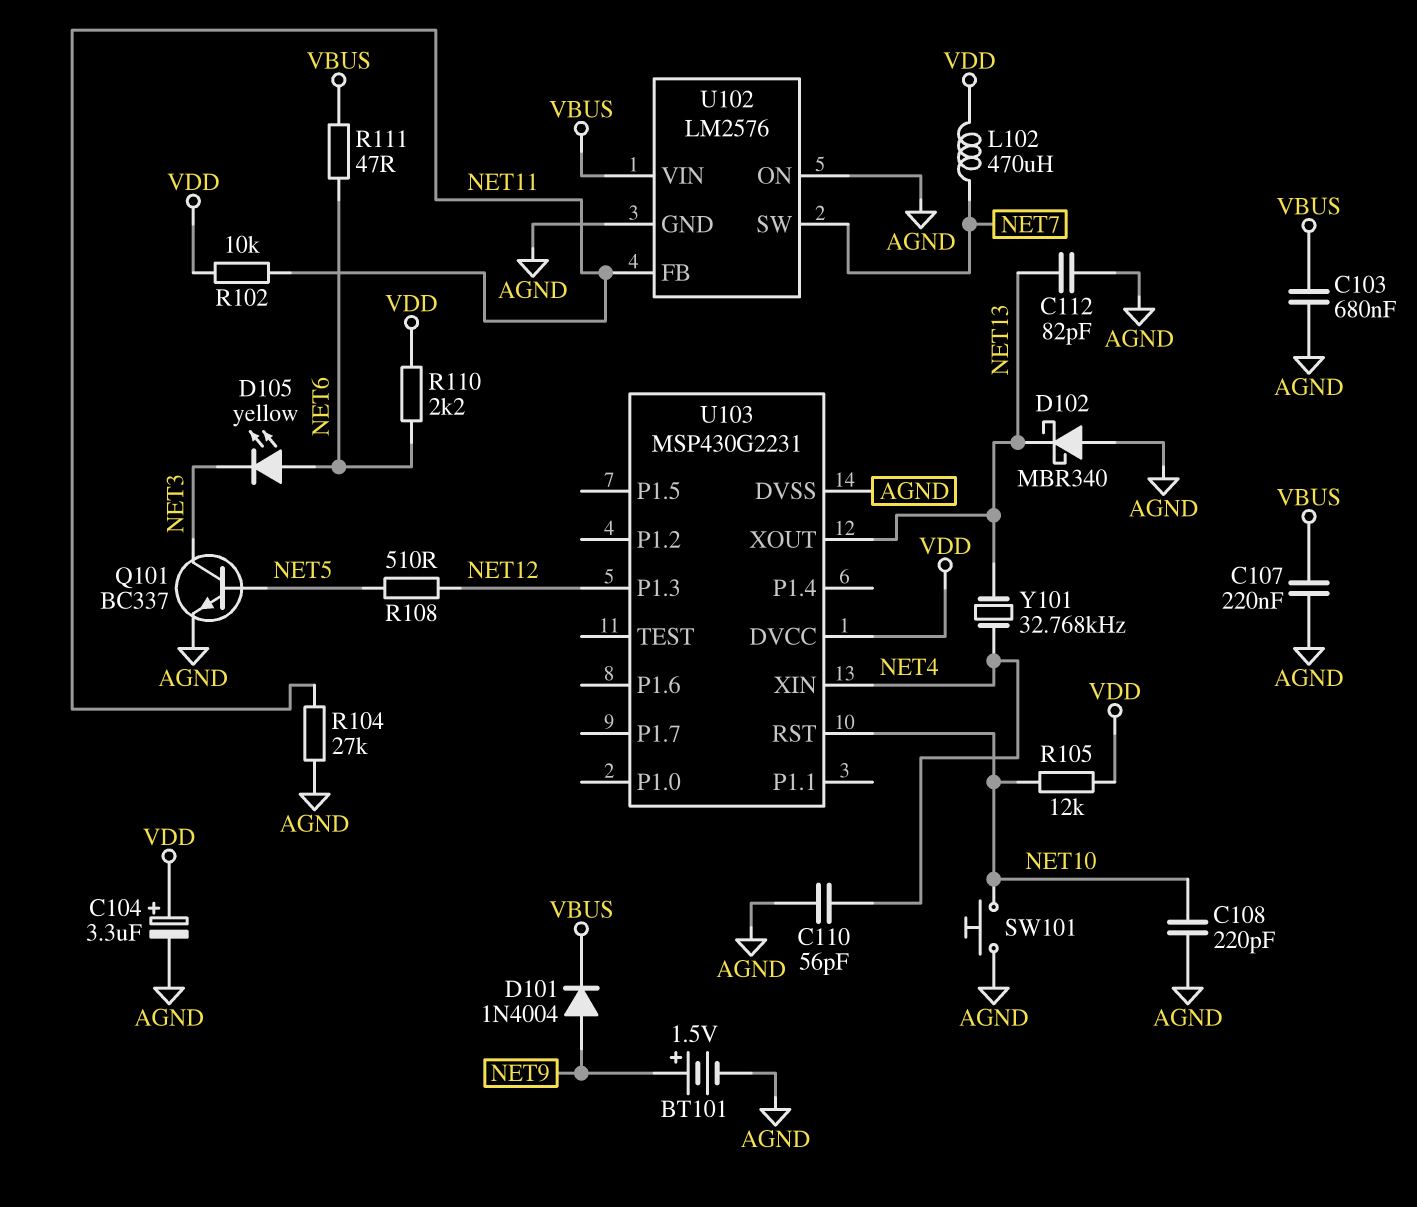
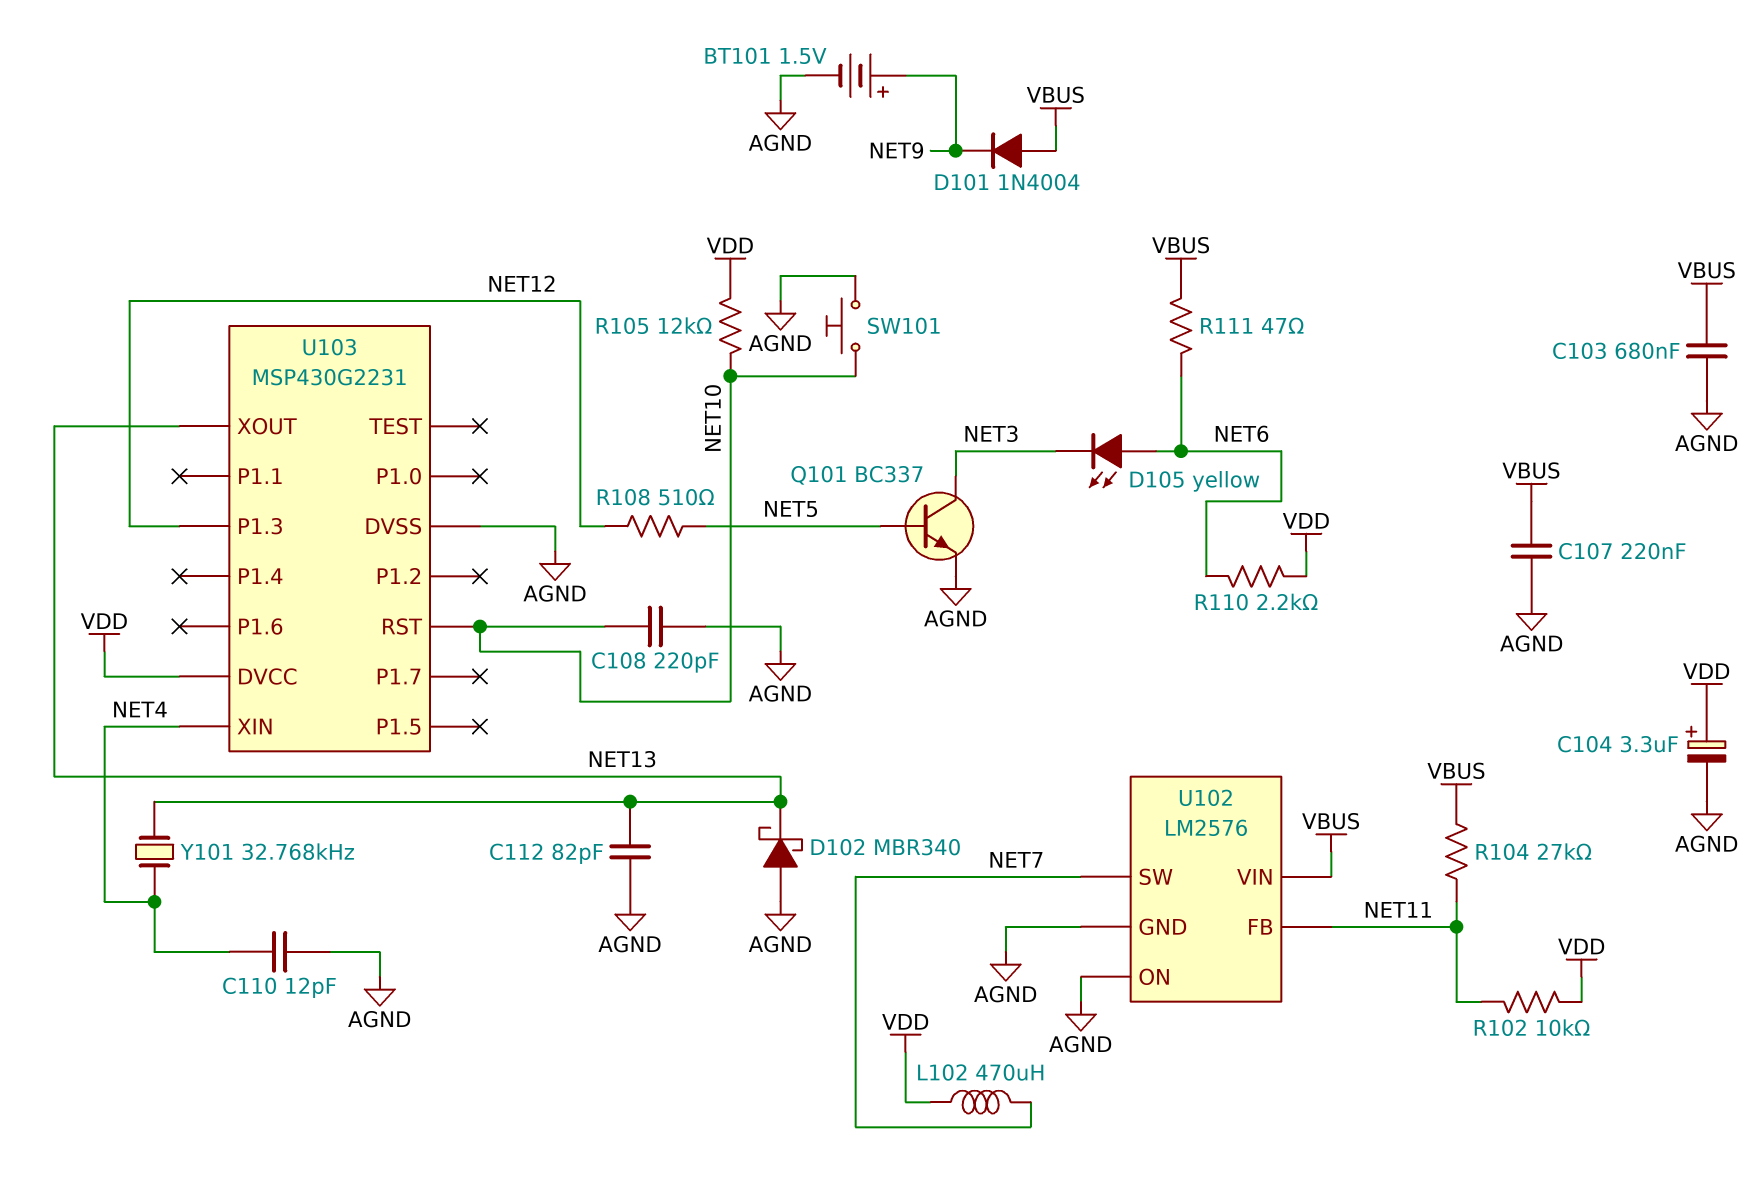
C110: 56pF (AGND, NET4) -> 12pF (AGND, NET4)
D101: diode 1N4004 (A NET9, K VBUS) -> diode 1N4004 (A VBUS, K NET9)
R104: 27k (AGND, NET11) -> 27k (NET11, VBUS)

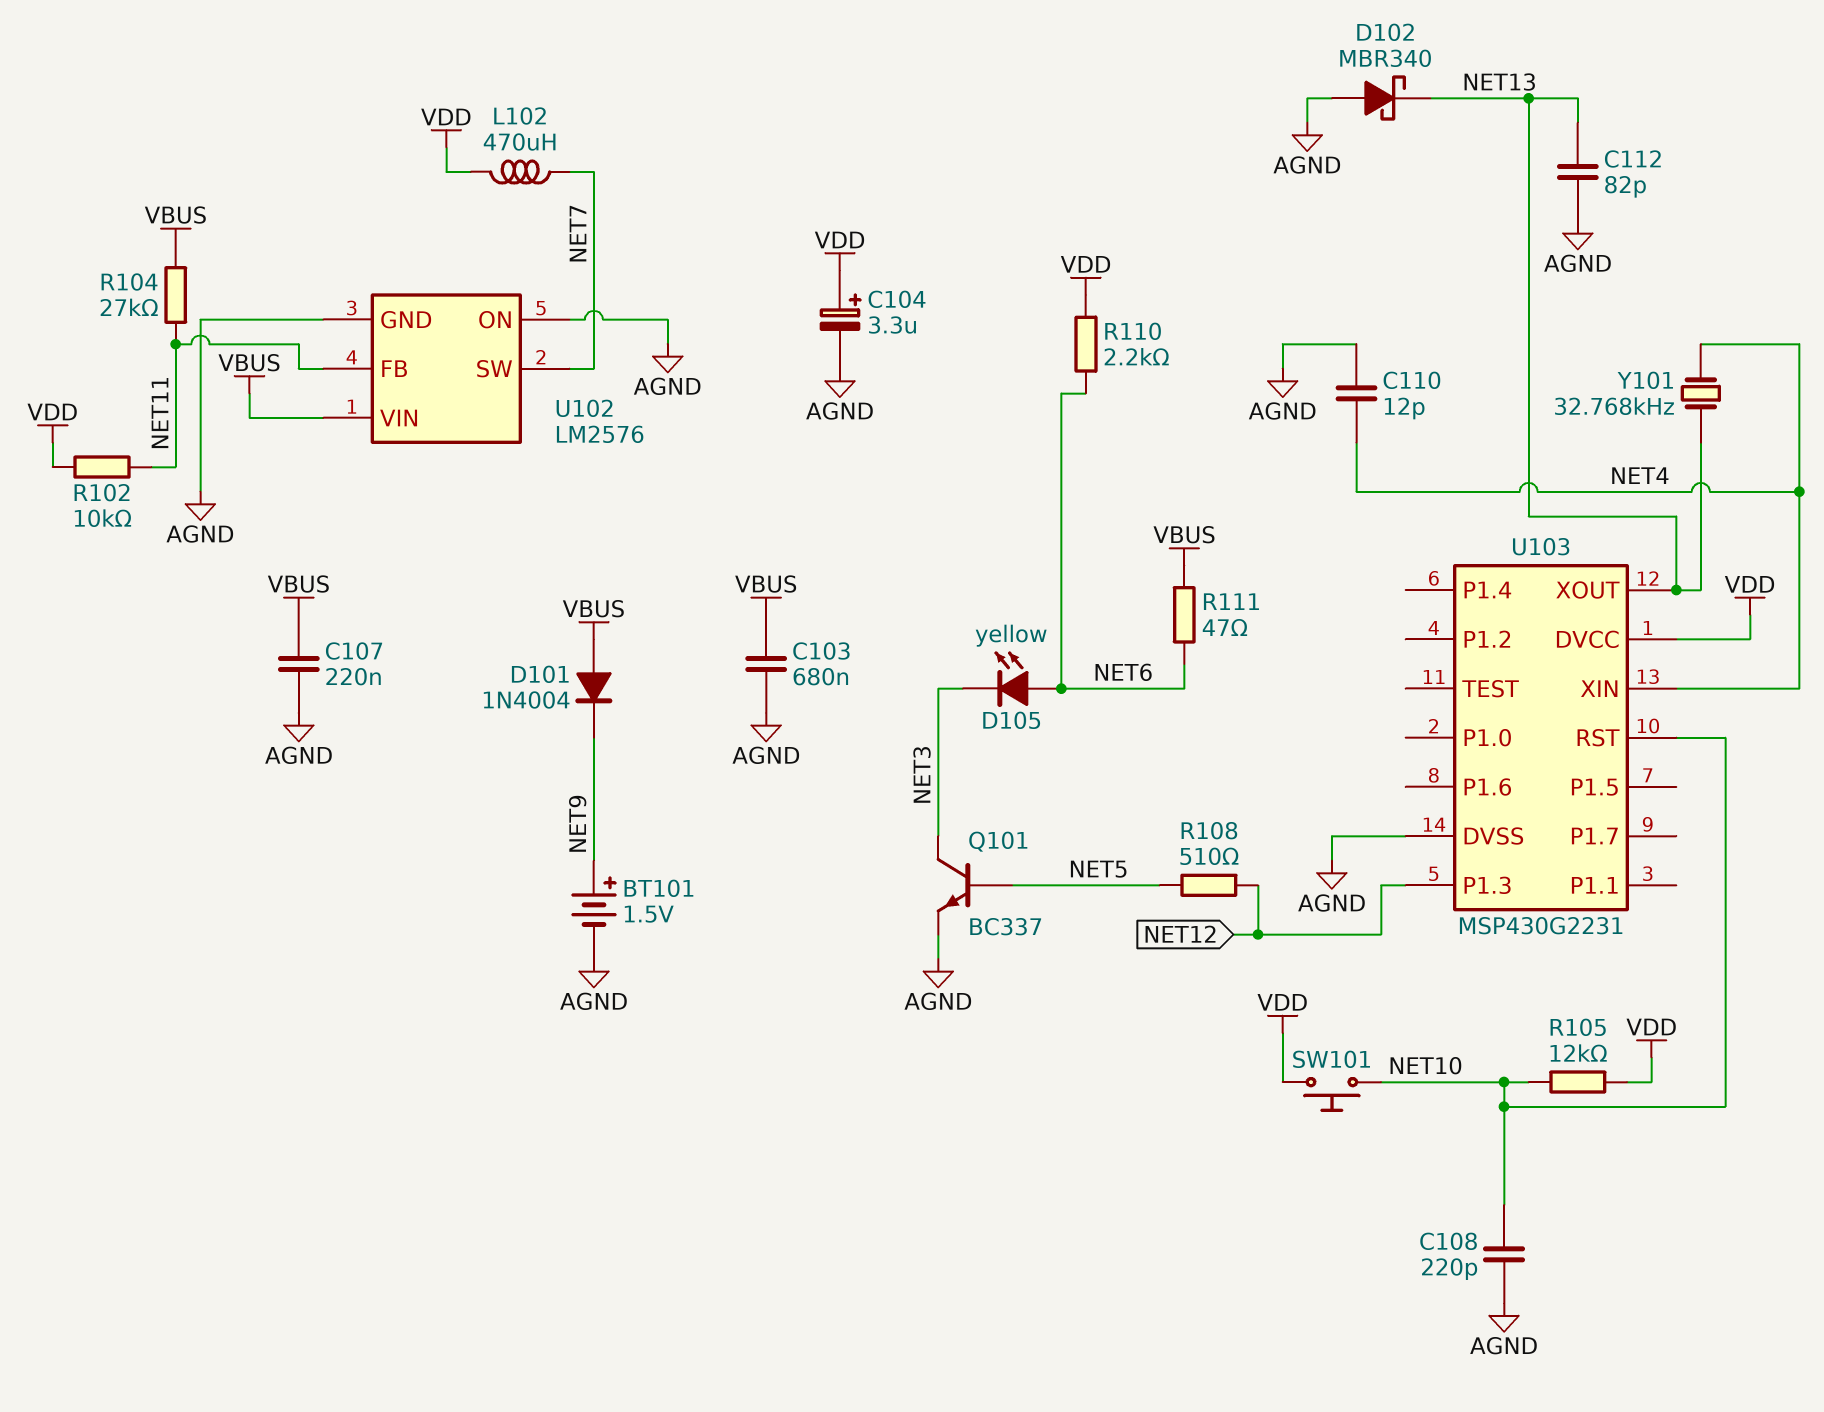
SW101: button (AGND, NET10) -> button (NET10, VDD)

